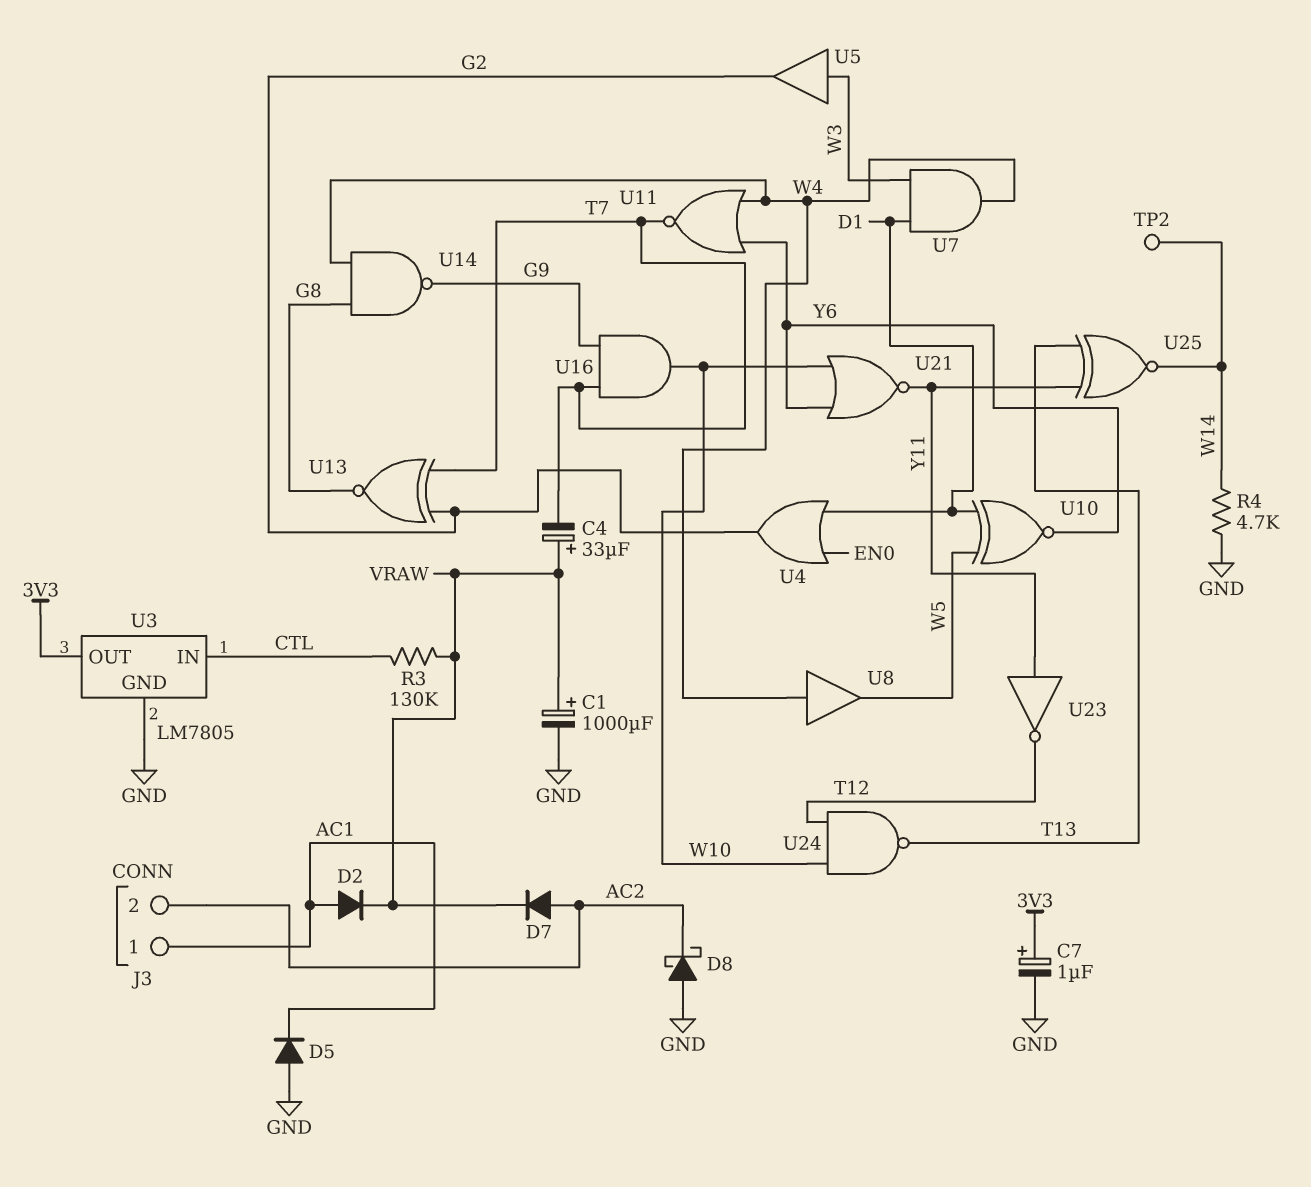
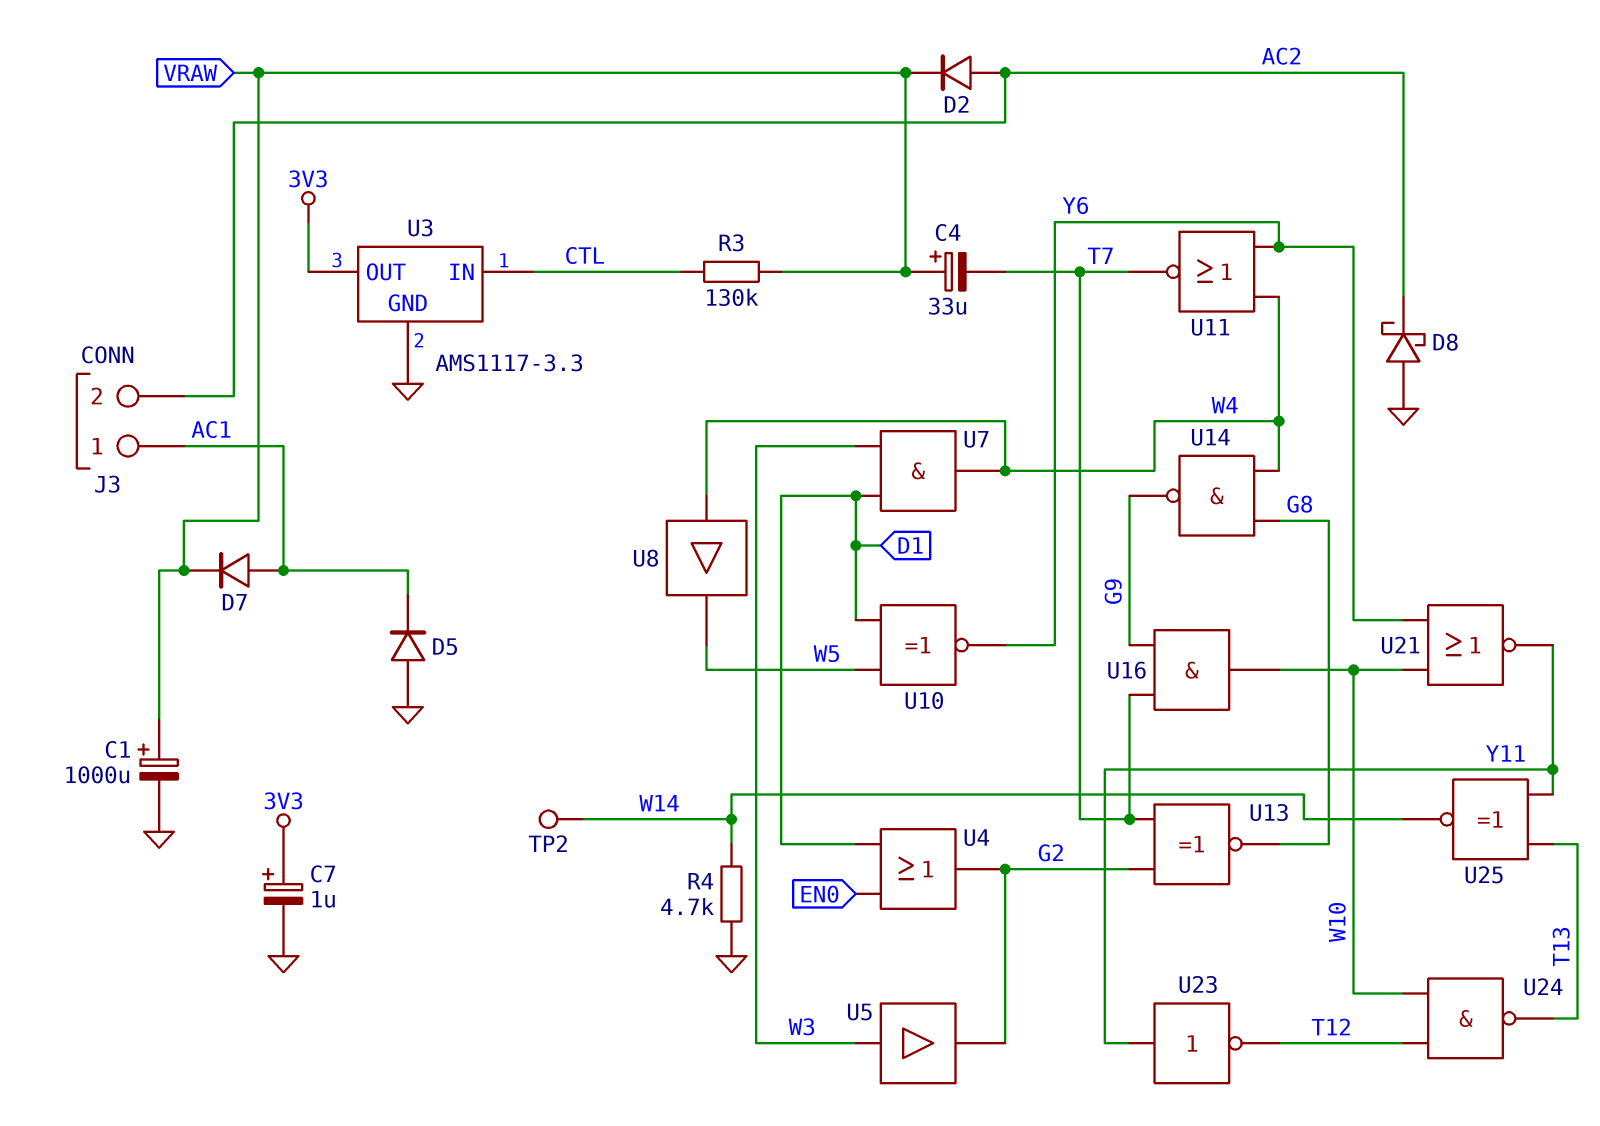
D2: diode (A AC1, K VRAW) -> diode (A AC2, K VRAW)
D7: diode (A AC2, K VRAW) -> diode (A AC1, K VRAW)
U3: LM7805 -> AMS1117-3.3

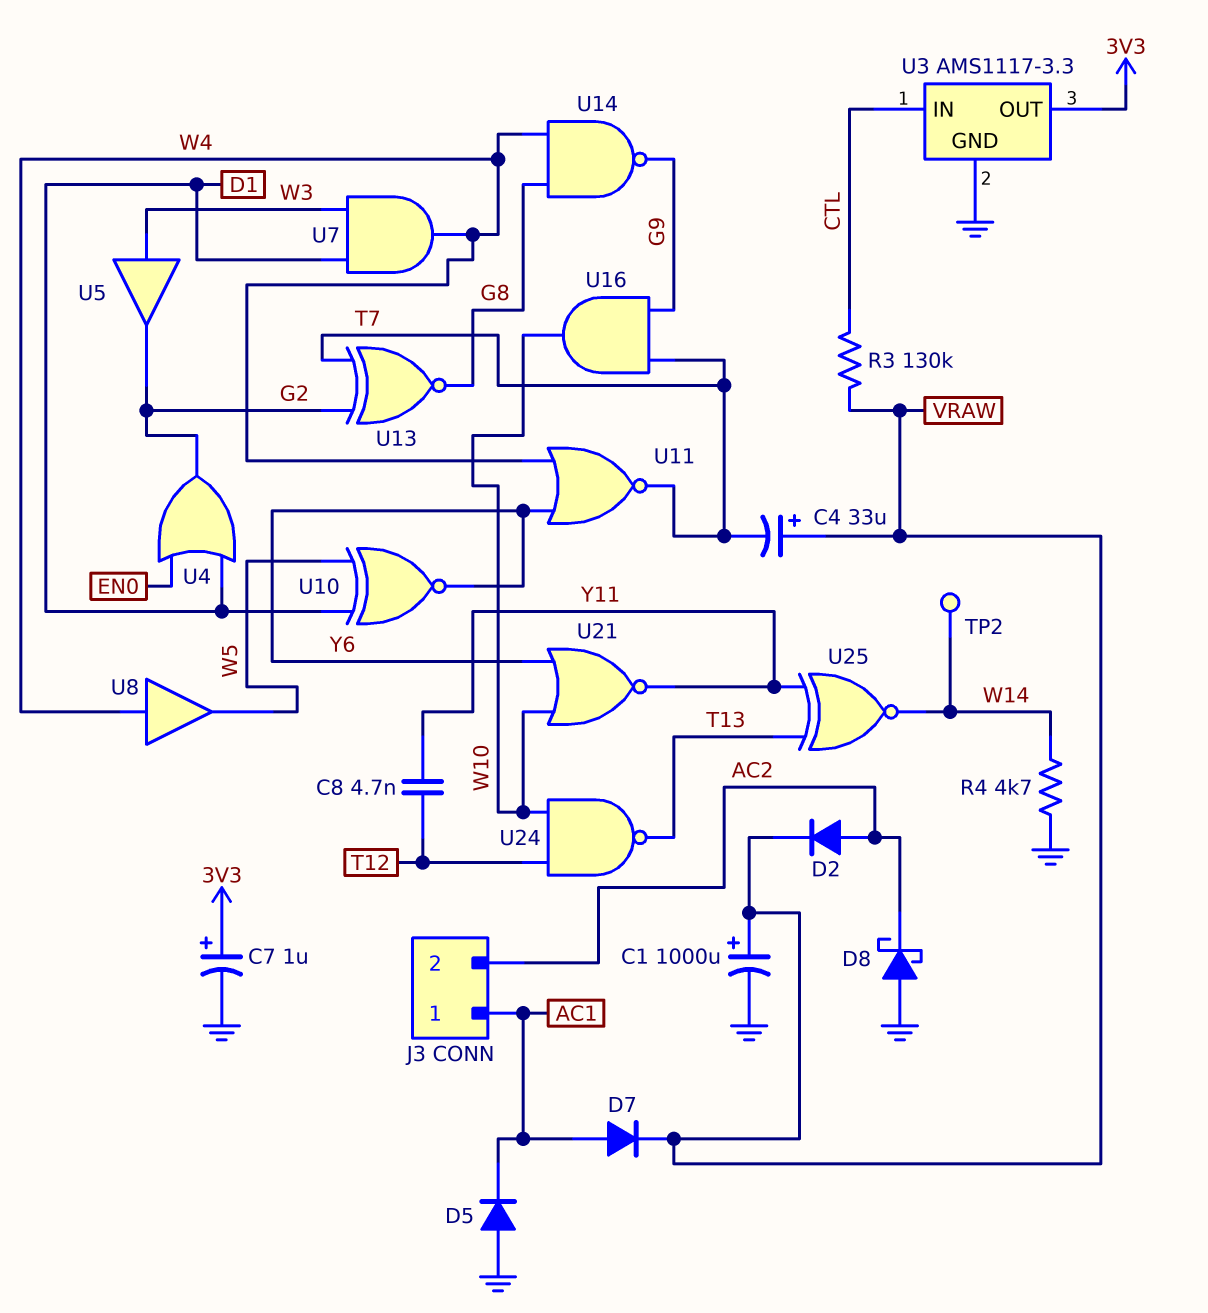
C8: none -> 4.7nF (T12, Y11)
U23: NOT (in Y11, out T12) -> none

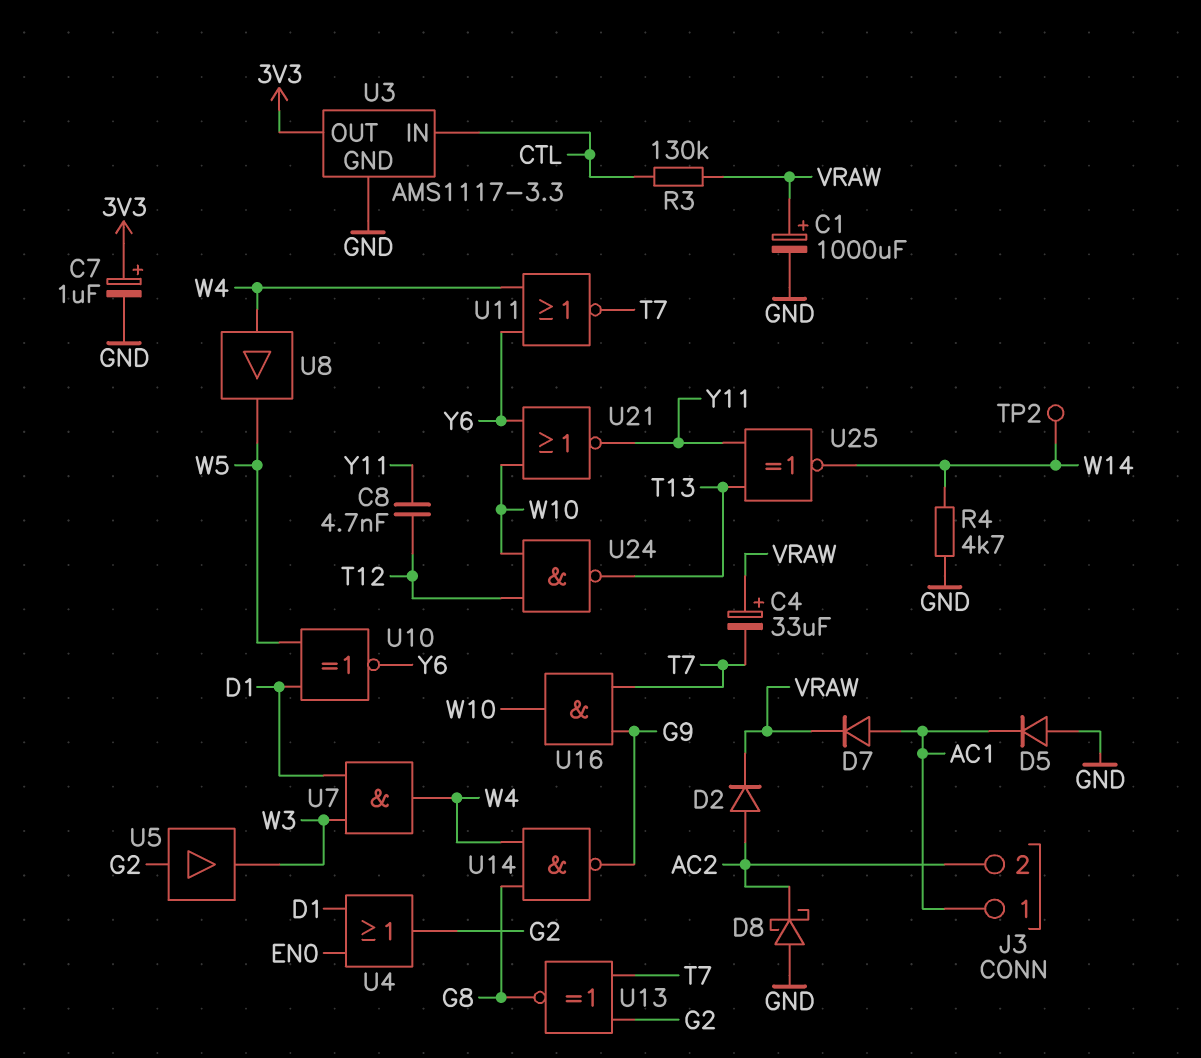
U5: buffer (in W3, out G2) -> buffer (in G2, out W3)

